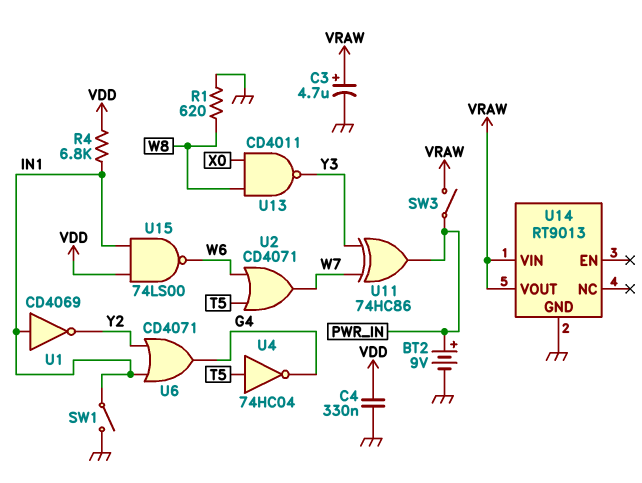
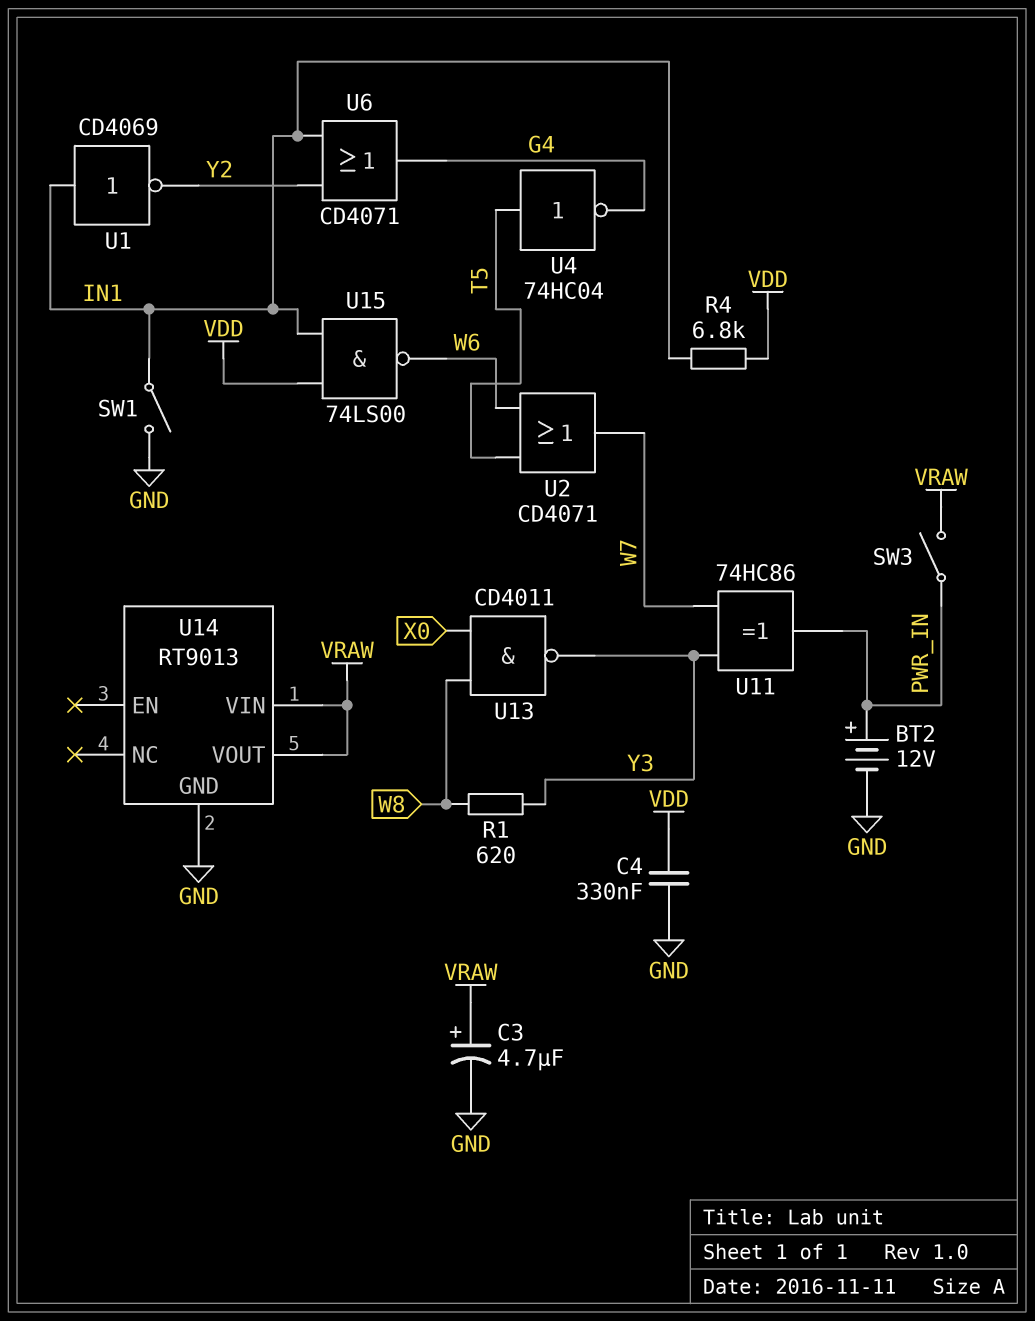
BT2: 9V (plus PWR_IN, minus GND) -> 12V (plus PWR_IN, minus GND)
R1: 620 (GND, W8) -> 620 (W8, Y3)

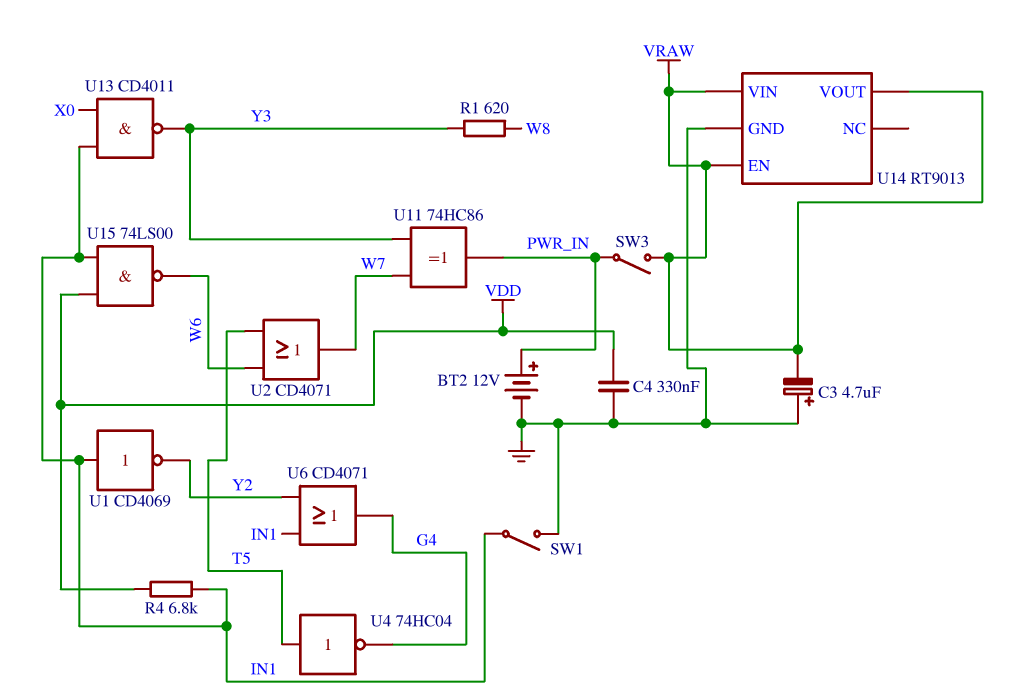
C3: 4.7uF (plus VRAW, minus GND) -> 4.7uF (plus GND, minus VRAW)
U13: NAND CD4011 (in W8, in X0, out Y3) -> NAND CD4011 (in IN1, in X0, out Y3)
U14 pin EN: none -> VRAW

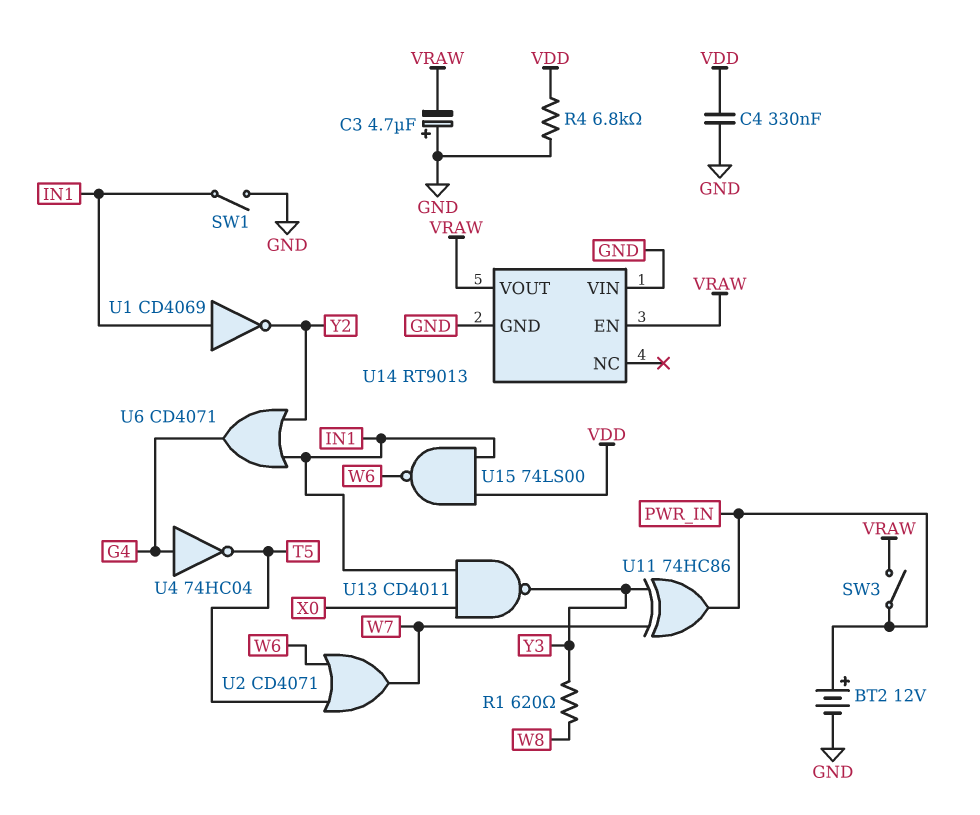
R4: 6.8k (IN1, VDD) -> 6.8k (GND, VDD)
U4: NOT 74HC04 (in T5, out G4) -> NOT 74HC04 (in G4, out T5)
U14 pin VIN: VRAW -> GND

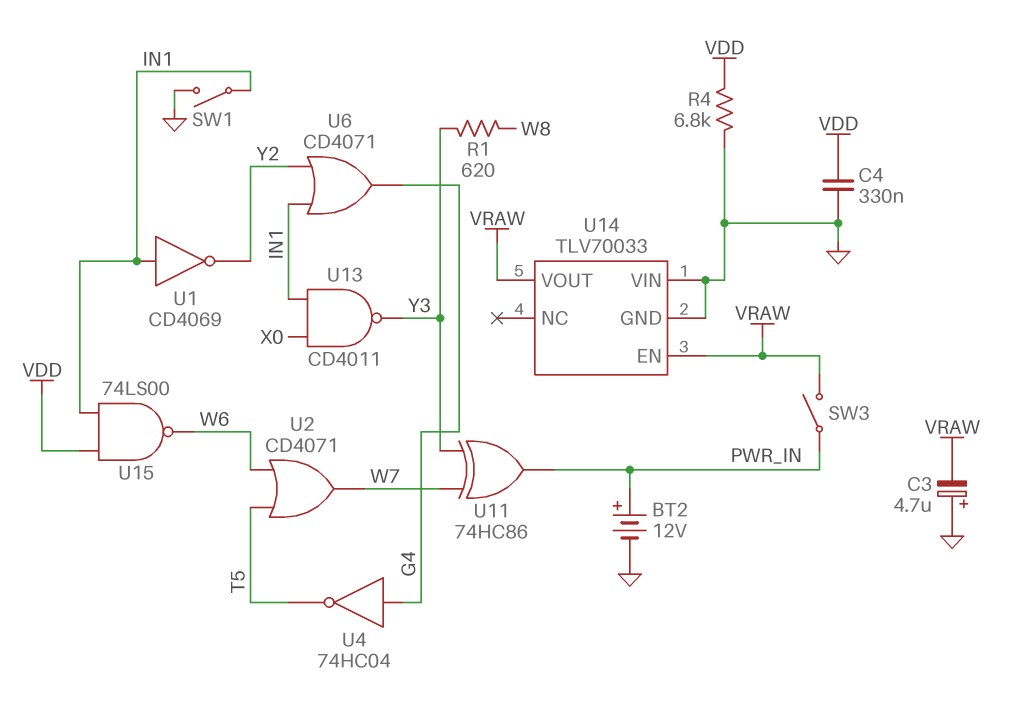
U14: RT9013 -> TLV70033

